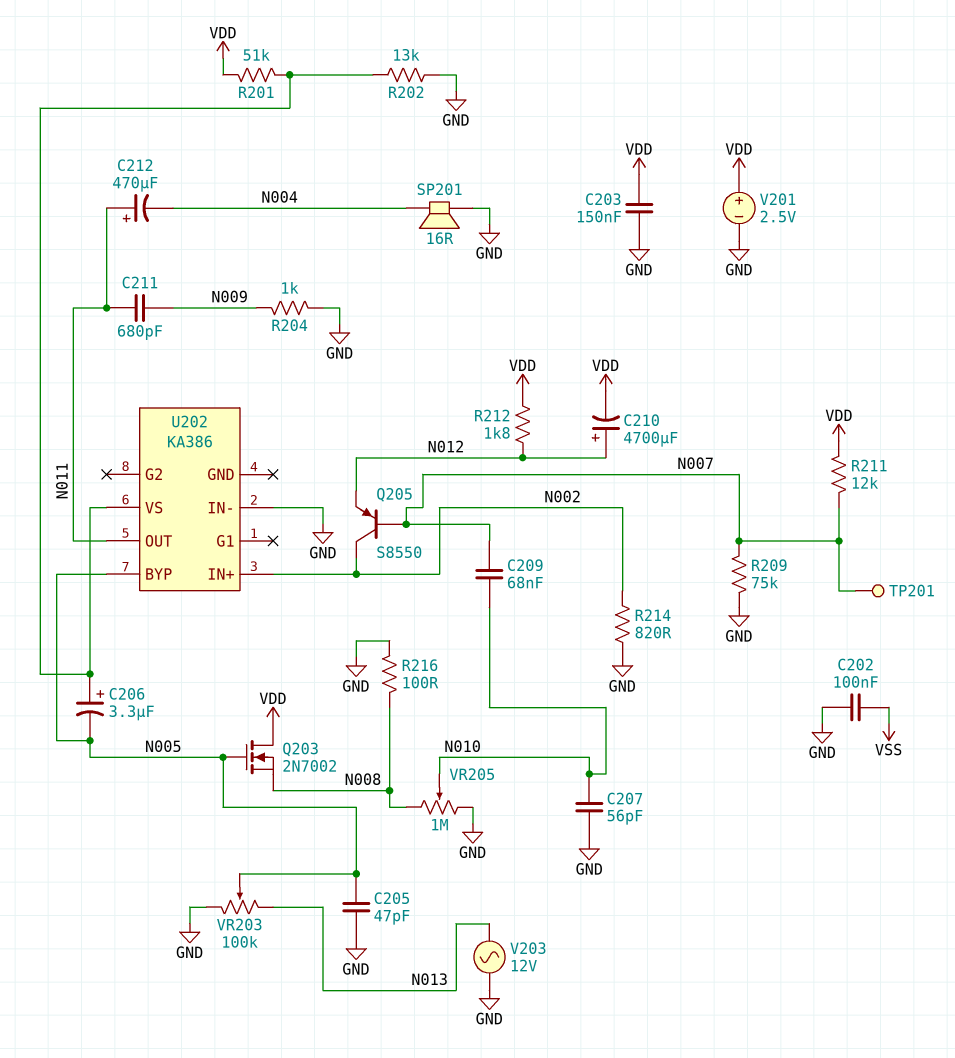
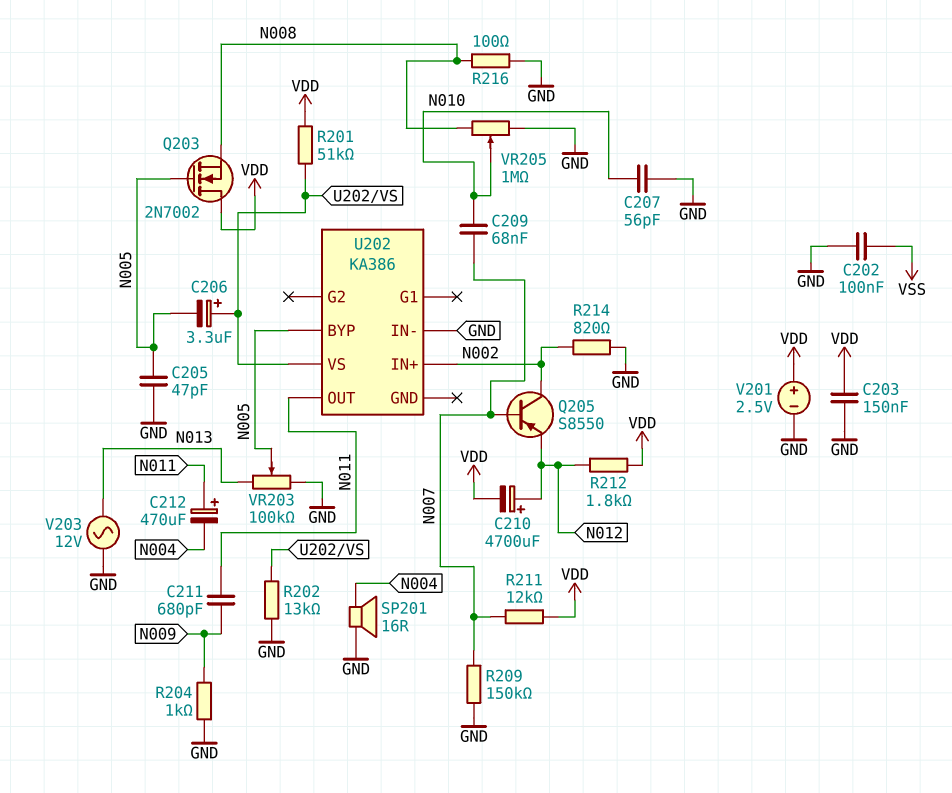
R209: 75k (GND, N007) -> 150k (GND, N007)
TP201: test point (N007) -> none

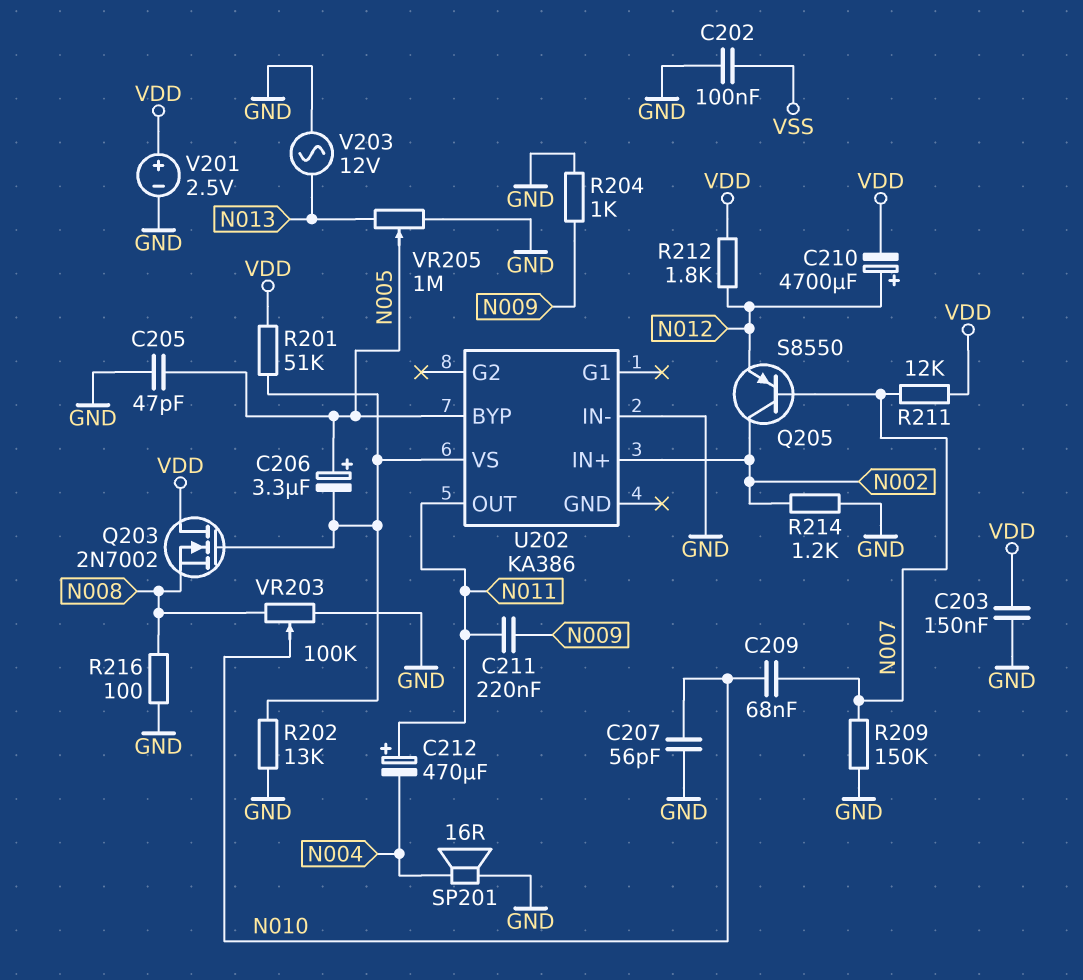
C206: 3.3uF (plus U202/VS, minus N005) -> 3.3uF (plus N005, minus U202/VS)
C211: 680pF (N009, N011) -> 220nF (N009, N011)
Q203: NMOS 2N7002 (G N005, D VDD, S N008) -> NMOS 2N7002 (G U202/VS, D VDD, S N008)
R214: 820 (GND, N002) -> 1.2k (GND, N002)
VR203: 100k (GND, N013, wiper N005) -> 100k (GND, N008, wiper N010)
VR205: 1M (GND, N008, wiper N010) -> 1M (GND, N013, wiper N005)

